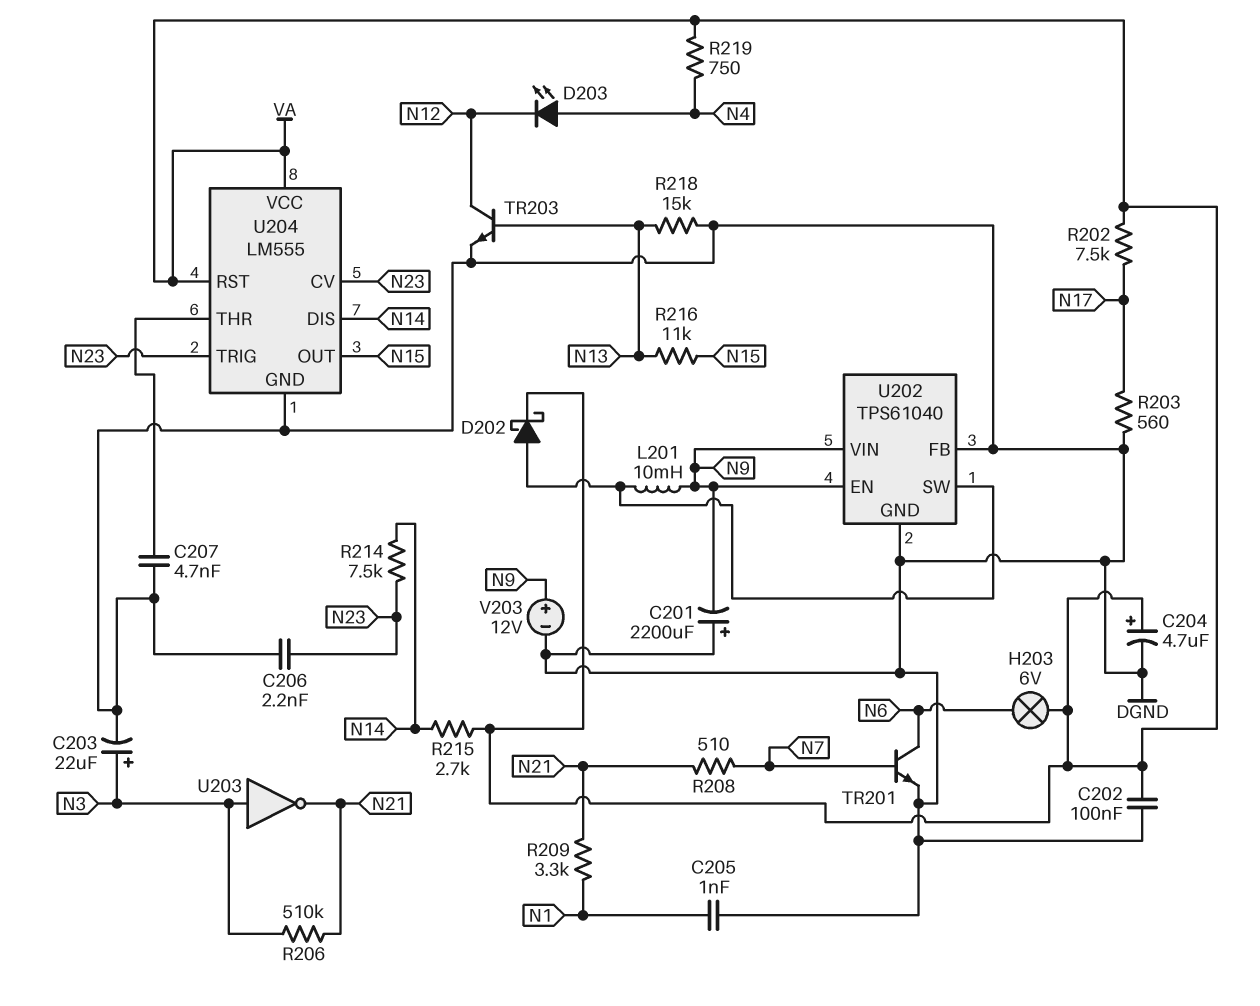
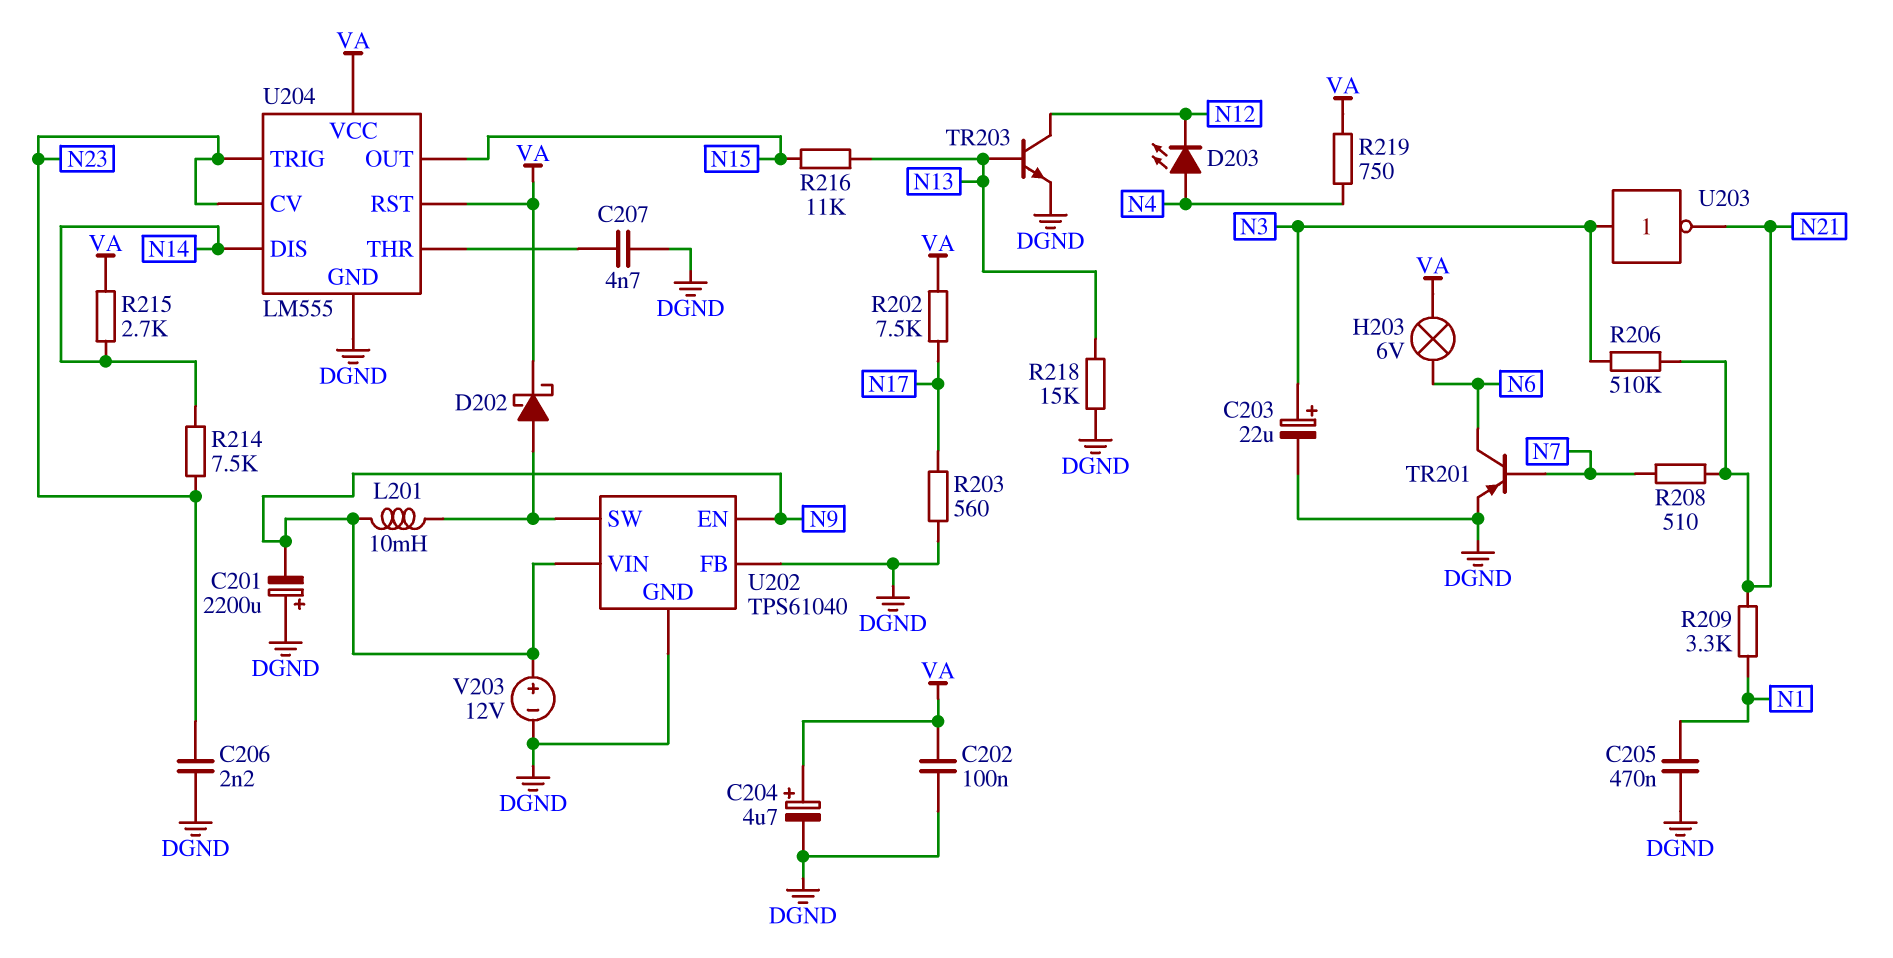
C205: 1nF (DGND, N1) -> 470nF (DGND, N1)
TR201: NPN (B N7, C N6, E DGND) -> PNP (B N7, C N6, E DGND)

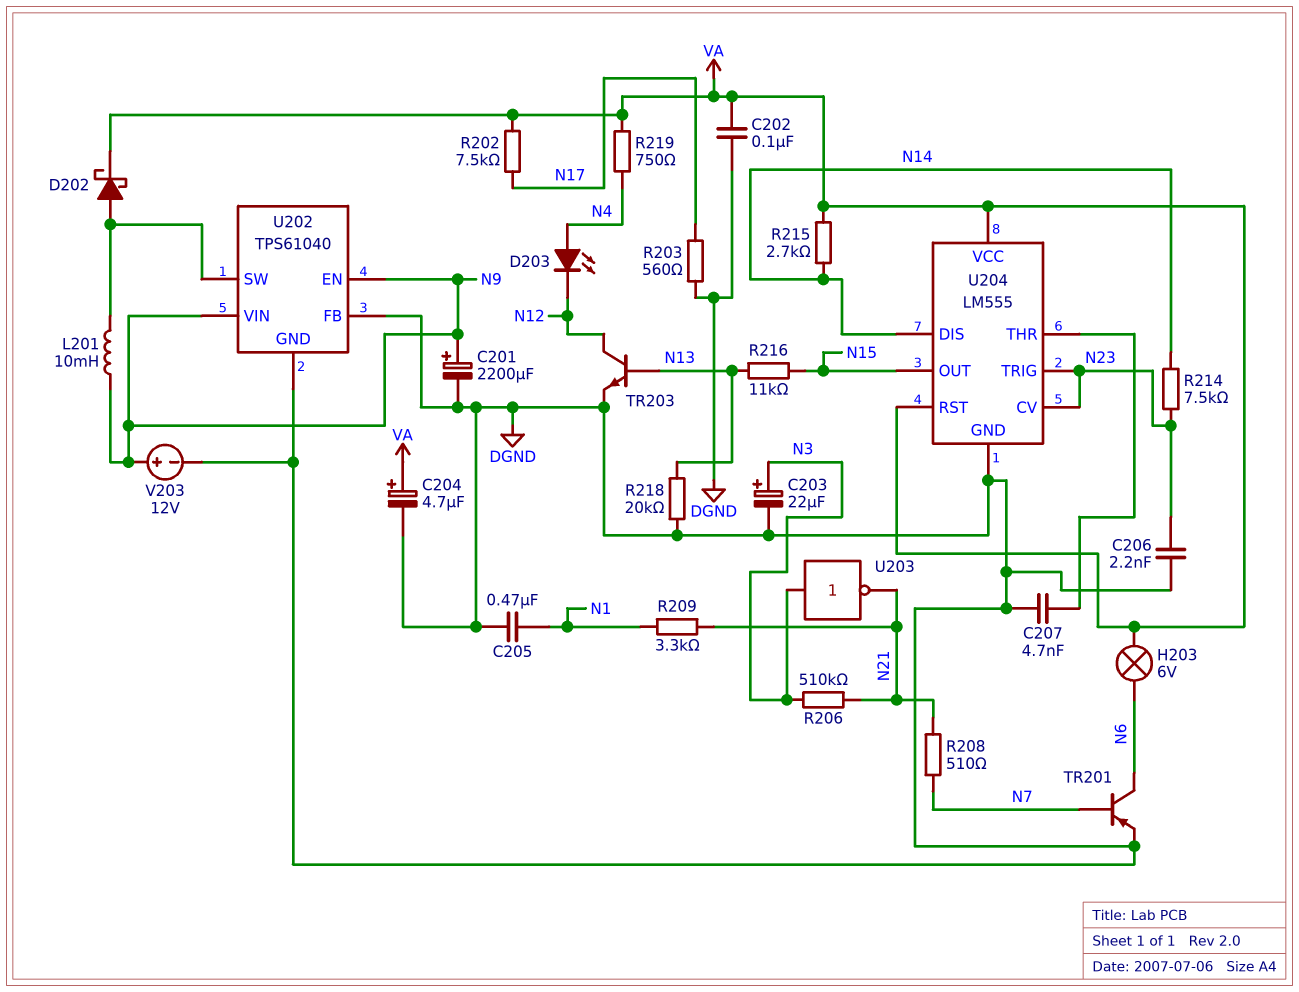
C201: 2200uF (plus DGND, minus N9) -> 2200uF (plus N9, minus DGND)
R218: 15k (DGND, N13) -> 20k (DGND, N13)

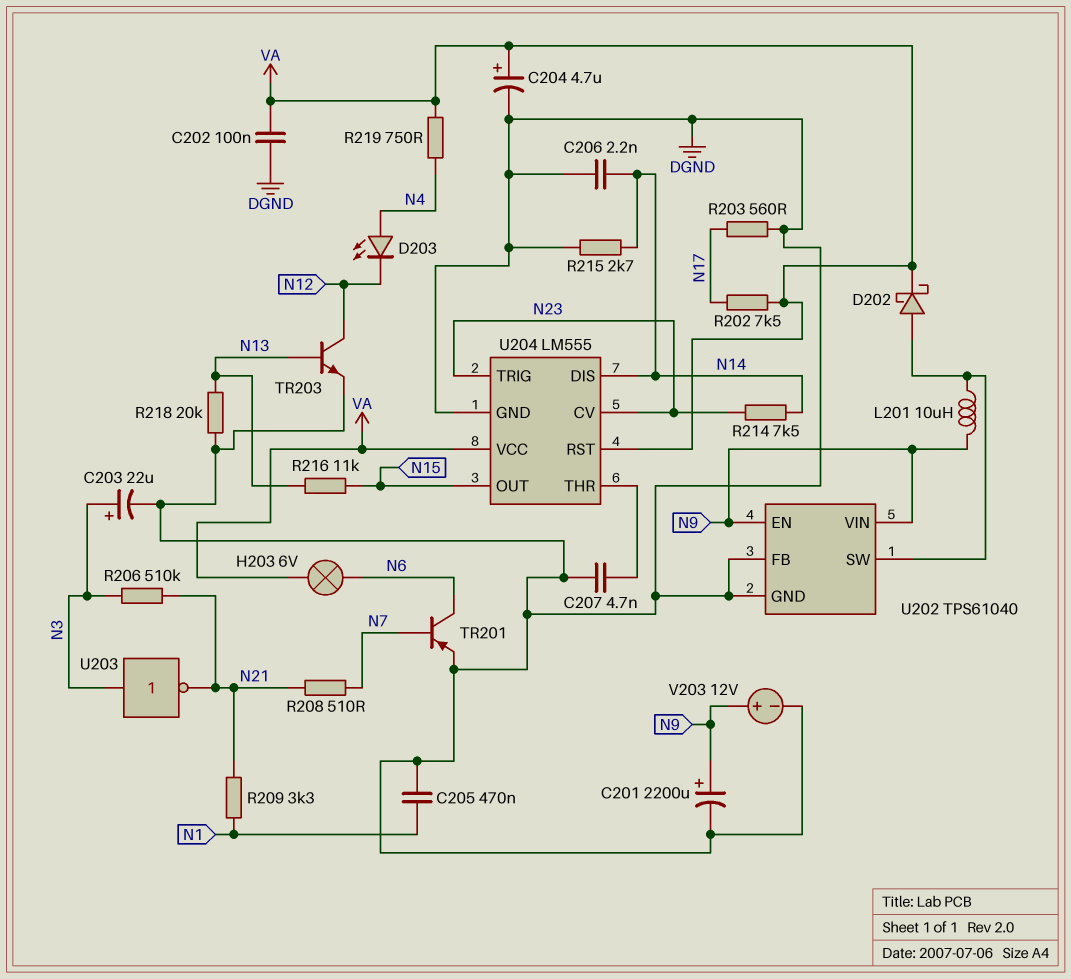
C206: 2.2nF (DGND, N23) -> 2.2nF (DGND, N14)
L201: 10mH (N9, U202/SW) -> 10uH (N9, U202/SW)
R215: 2.7k (N14, VA) -> 2.7k (DGND, N14)

